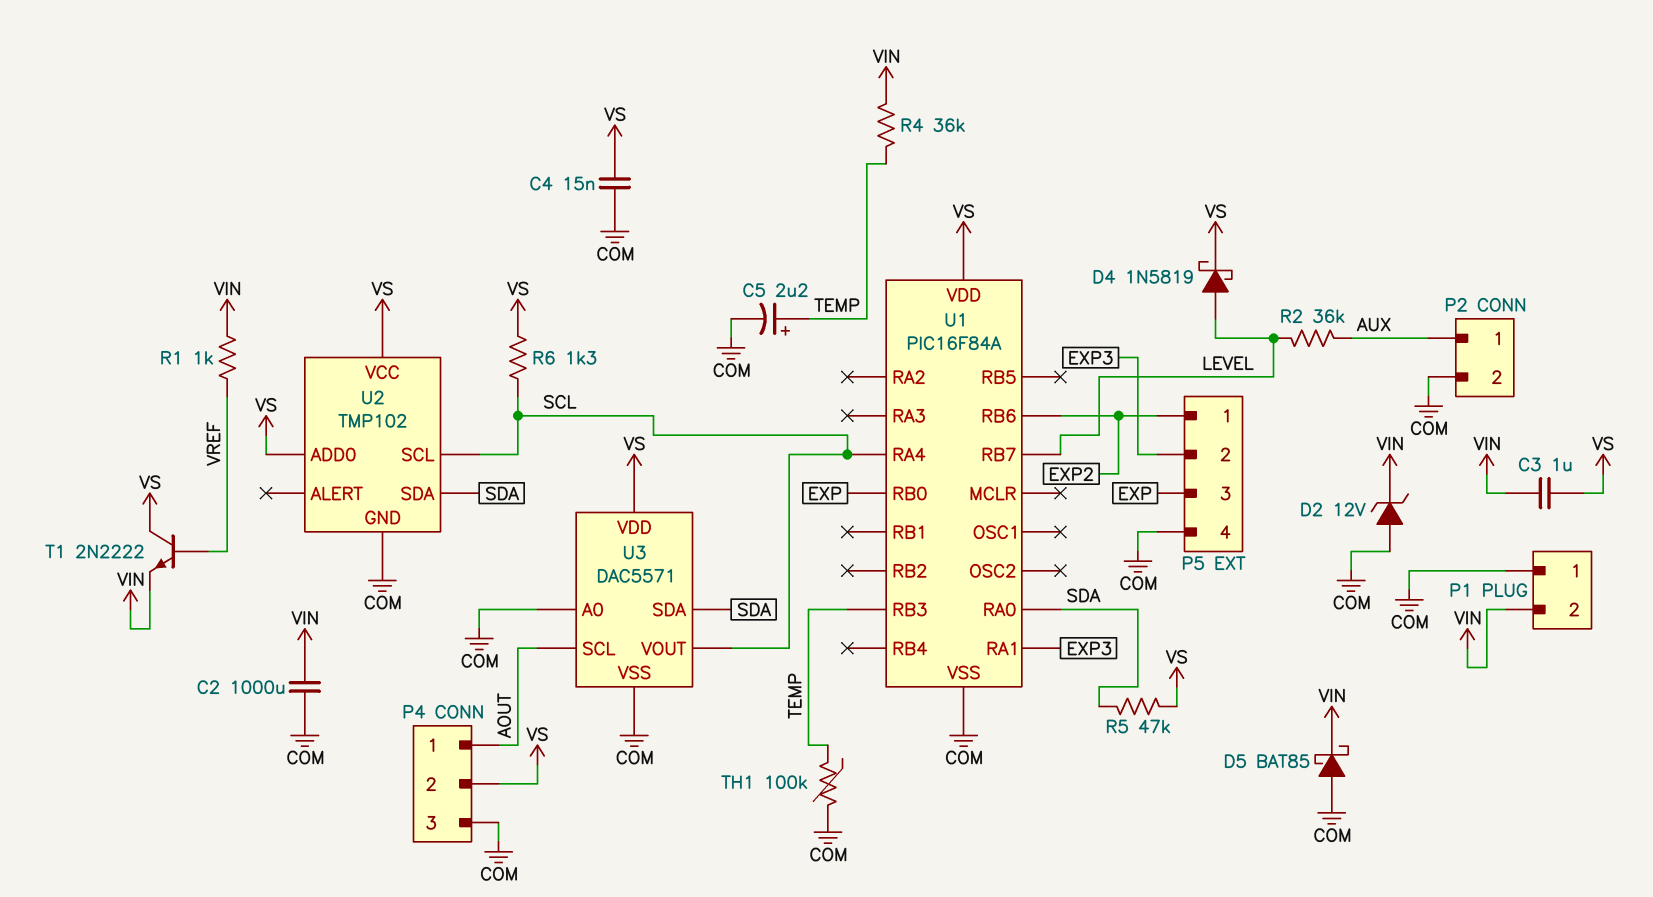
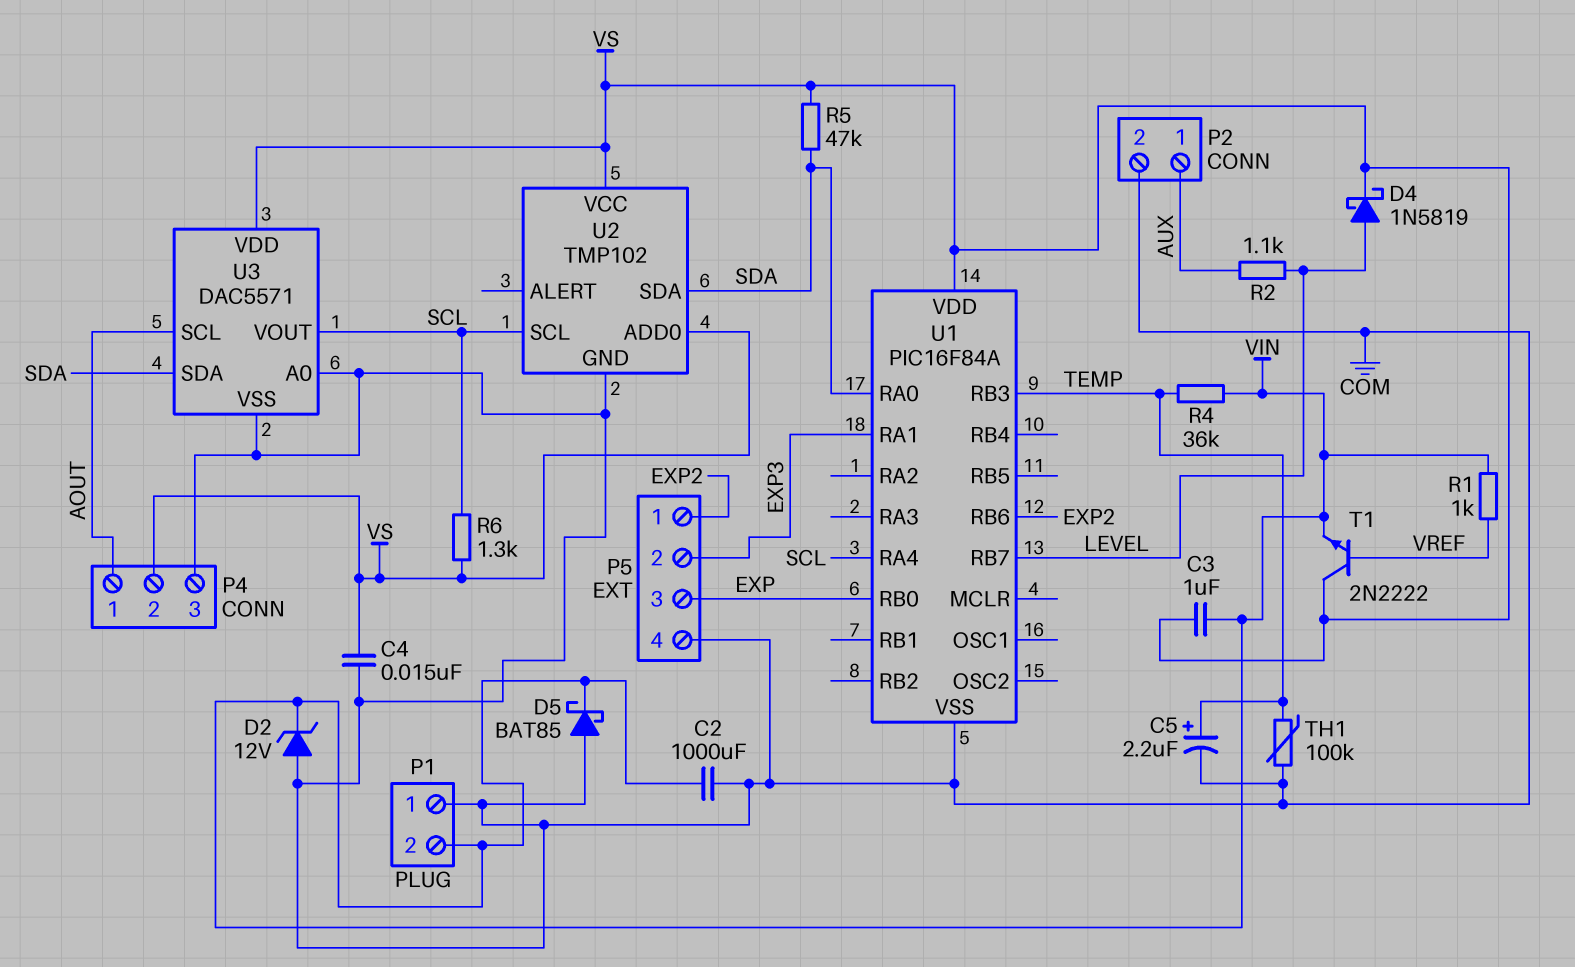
R2: 36k (AUX, LEVEL) -> 1.1k (AUX, LEVEL)

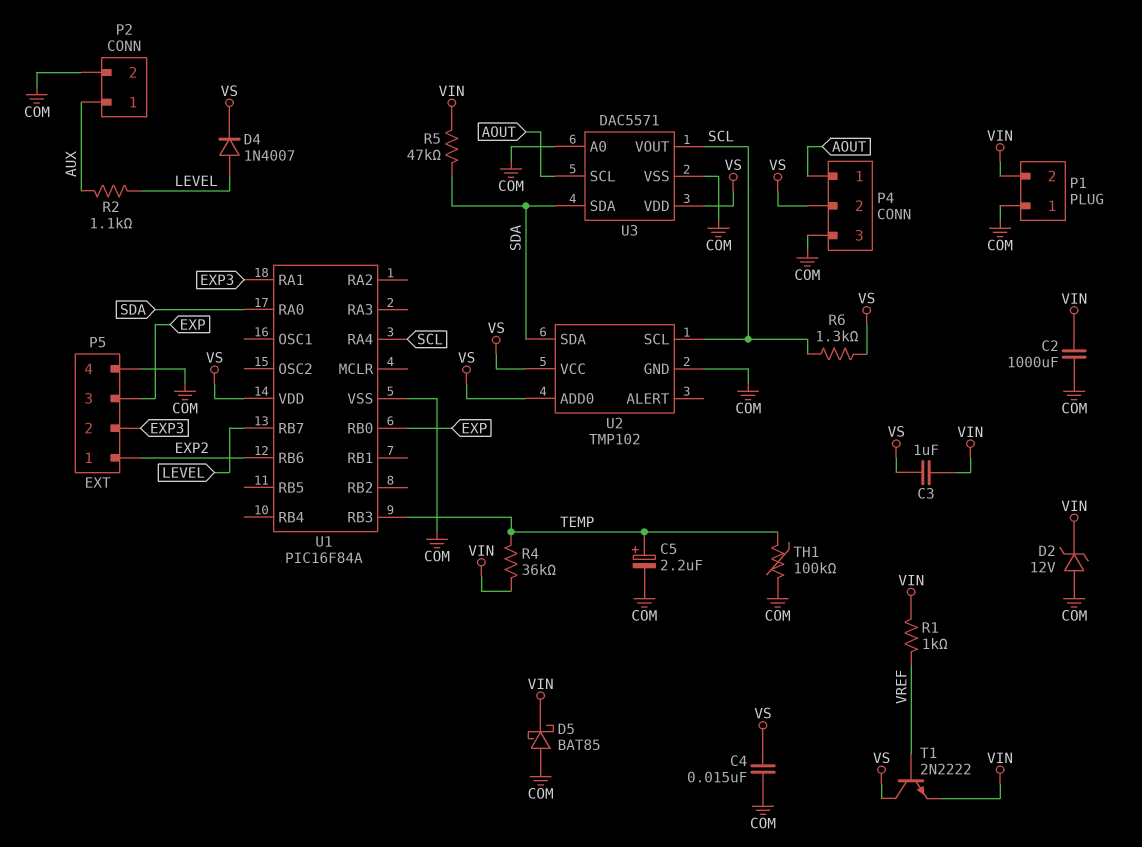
D4: schottky 1N5819 (A LEVEL, K VS) -> diode 1N4007 (A LEVEL, K VS)
R5: 47k (SDA, VS) -> 47k (SDA, VIN)

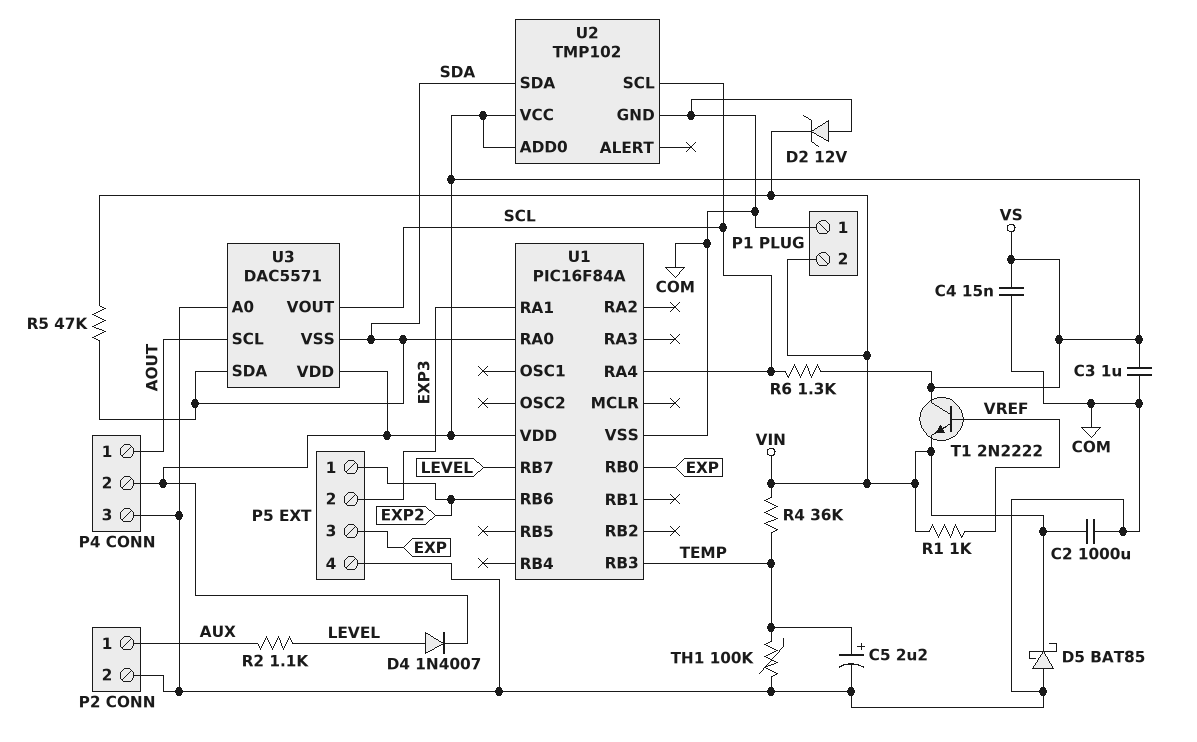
C3: 1uF (VIN, VS) -> 1uF (COM, VS)
U3 pin VSS: COM -> SDA

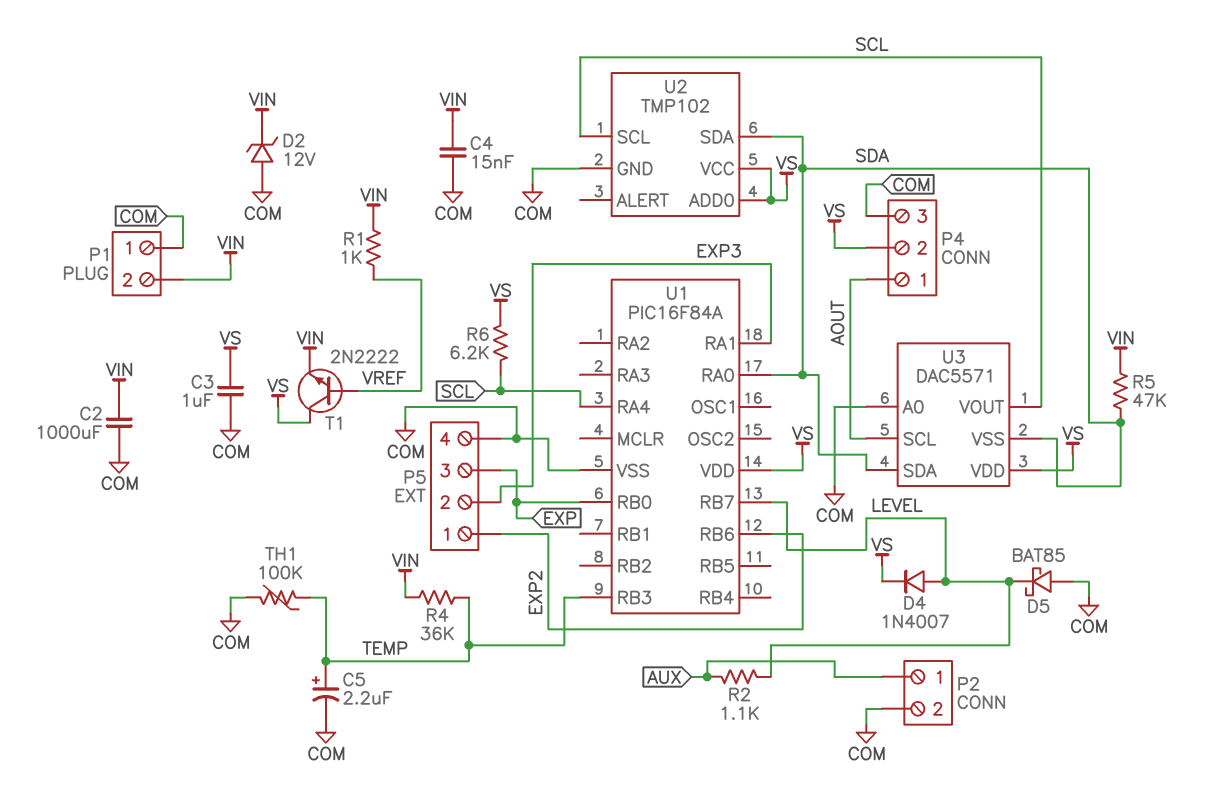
C4: 15nF (COM, VS) -> 15nF (COM, VIN)
D5: schottky BAT85 (A COM, K VIN) -> schottky BAT85 (A COM, K LEVEL)
R6: 1.3k (SCL, VS) -> 6.2k (SCL, VS)

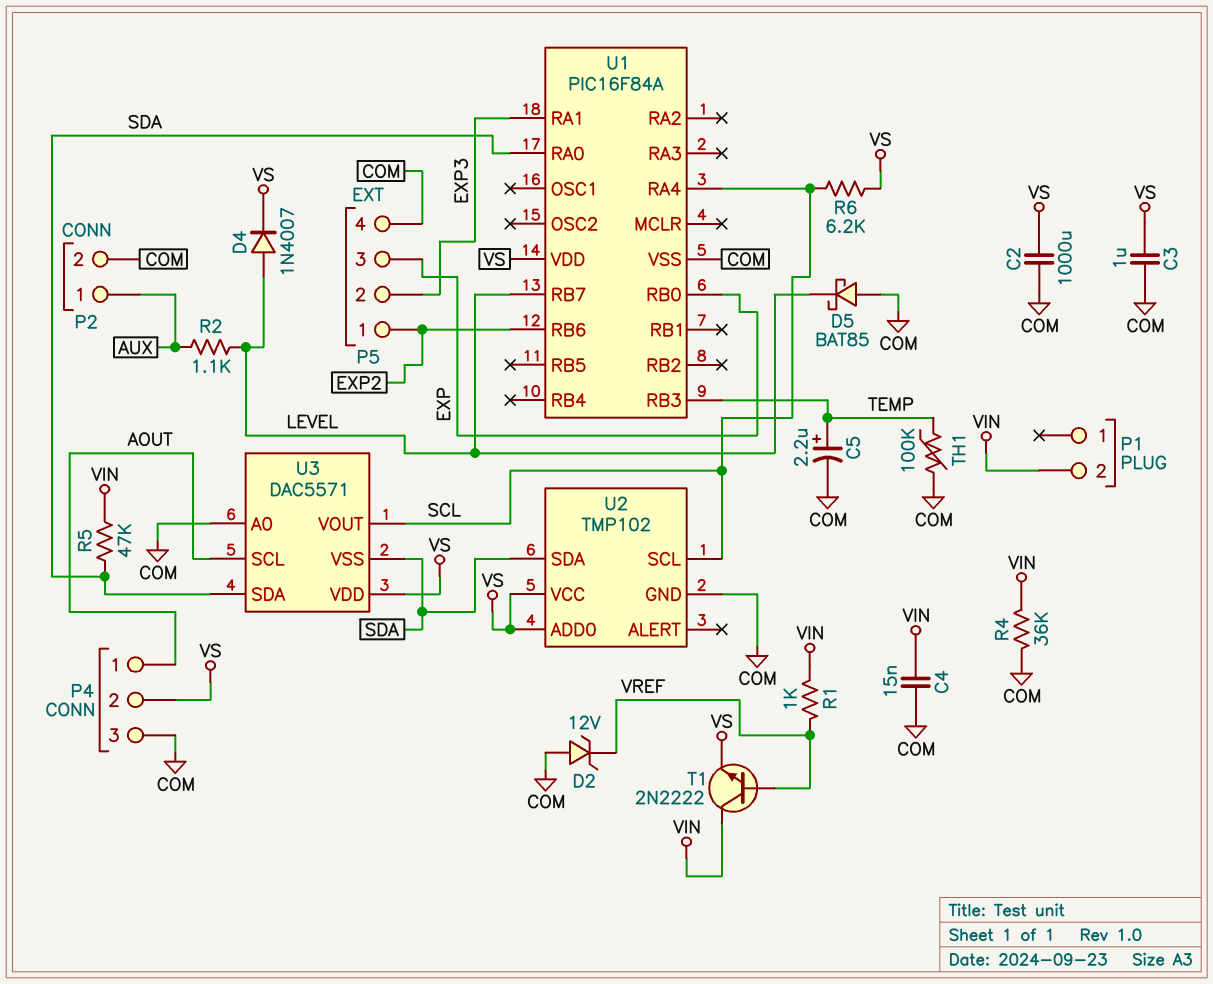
C2: 1000uF (COM, VIN) -> 1000uF (COM, VS)
D2: zener 12V (A COM, K VIN) -> zener 12V (A COM, K VREF)
P1 pin 1: COM -> none
R4: 36k (TEMP, VIN) -> 36k (COM, VIN)
T1: NPN 2N2222 (B VREF, C VS, E VIN) -> NPN 2N2222 (B VREF, C VIN, E VS)

